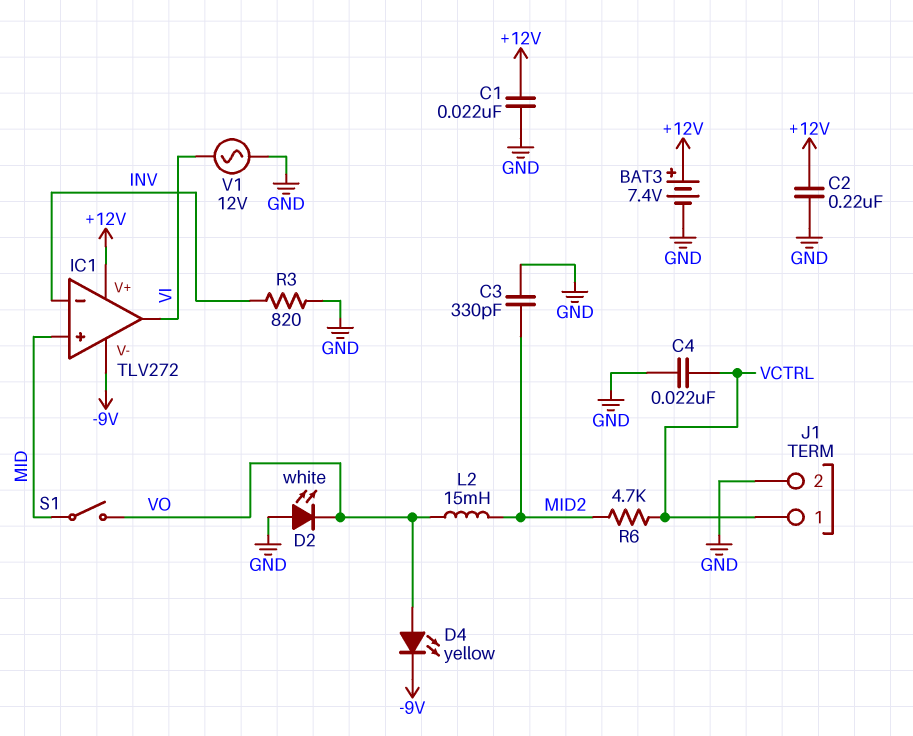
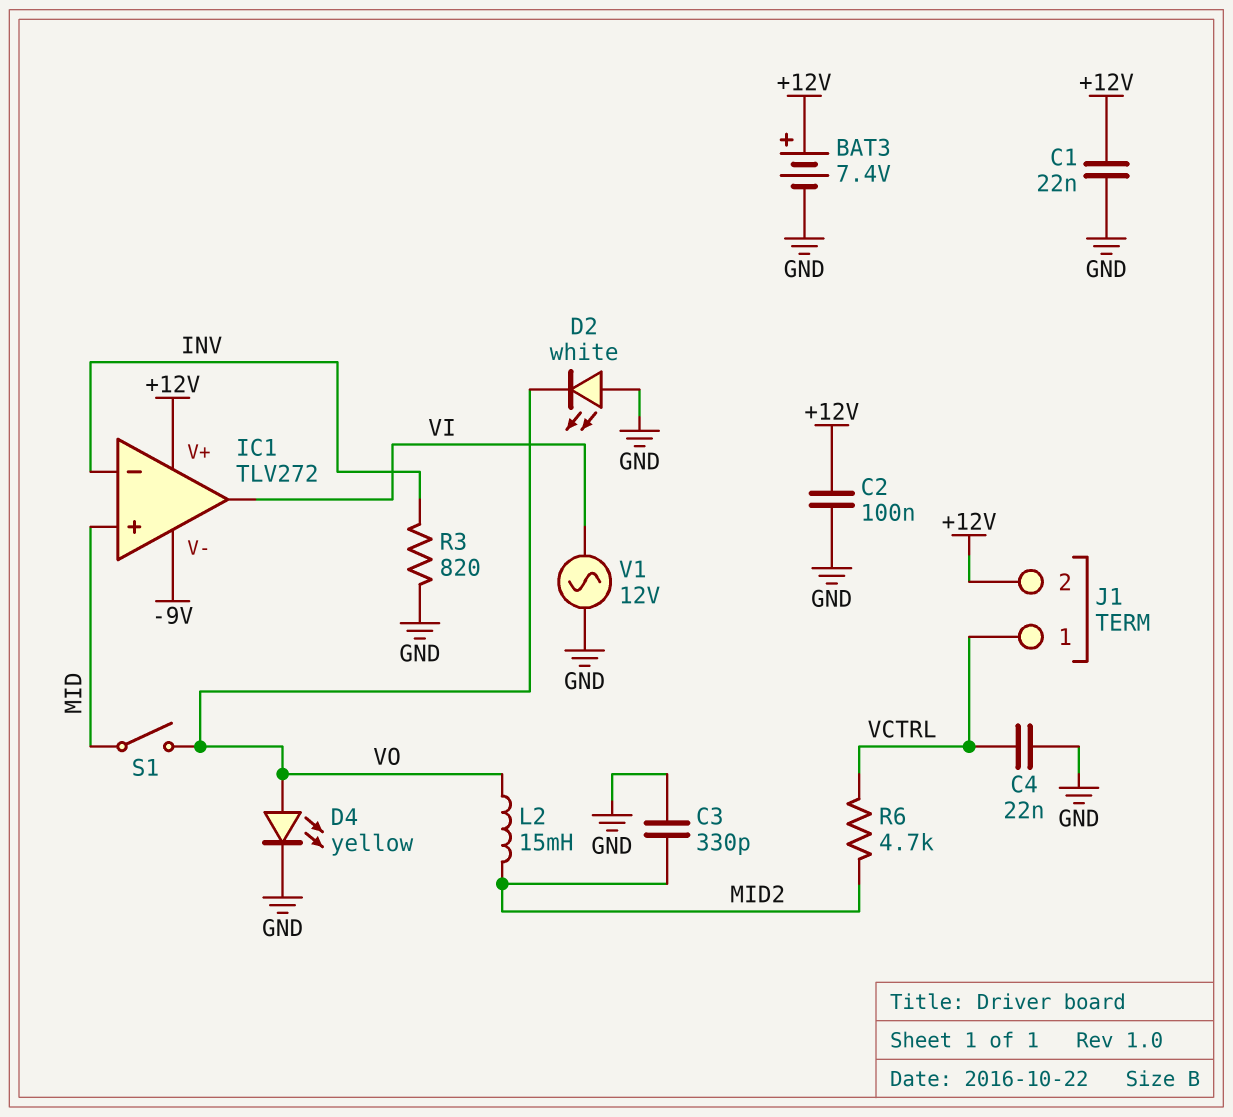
C2: 220nF (+12V, GND) -> 100nF (+12V, GND)
D4: LED yellow (A VO, K -9V) -> LED yellow (A VO, K GND)
J1 pin 2: GND -> +12V

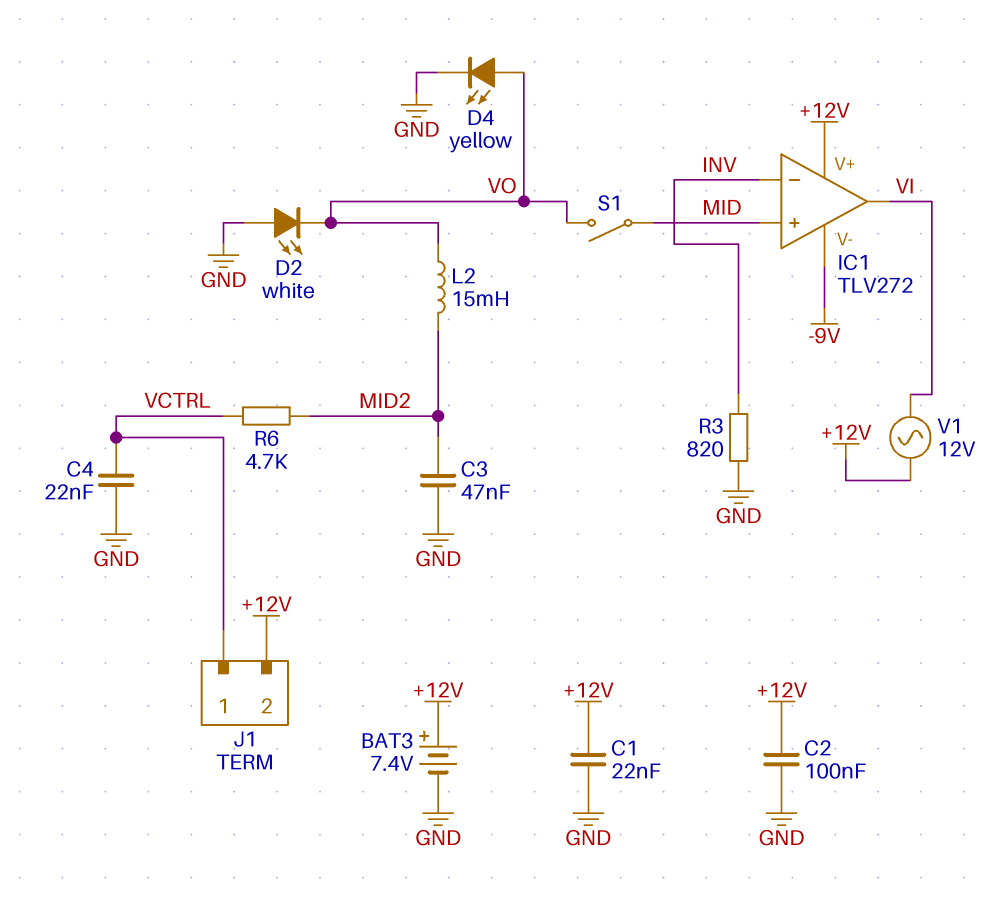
C3: 330pF (GND, MID2) -> 47nF (GND, MID2)
V1: AC 12V (GND, VI) -> AC 12V (+12V, VI)

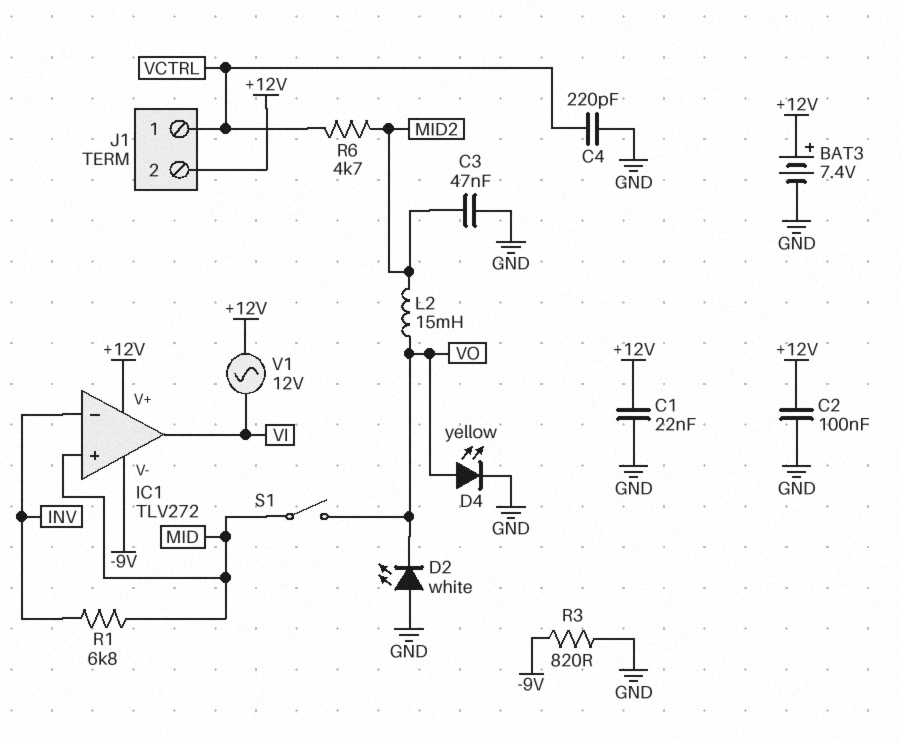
C4: 22nF (GND, VCTRL) -> 220pF (GND, VCTRL)
R1: none -> 6.8k (INV, MID)
R3: 820 (GND, INV) -> 820 (-9V, GND)

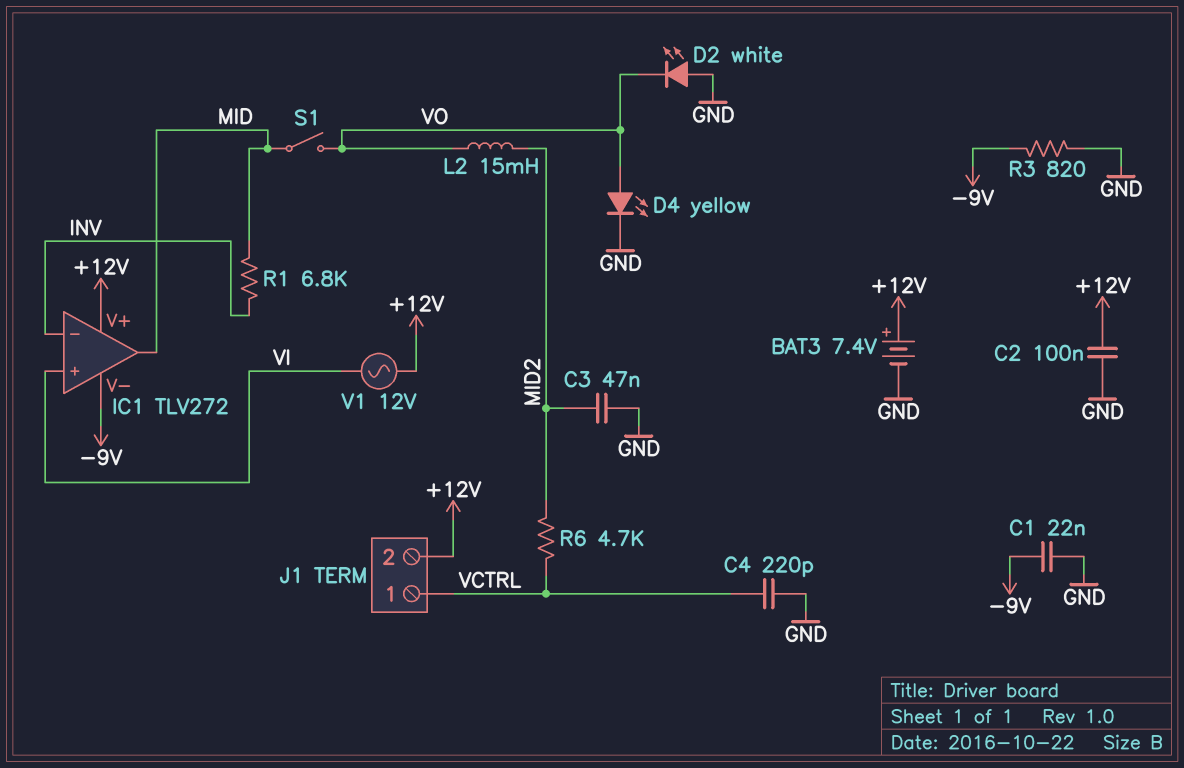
C1: 22nF (+12V, GND) -> 22nF (-9V, GND)
IC1 pin in+: MID -> VI
IC1 pin out: VI -> MID

